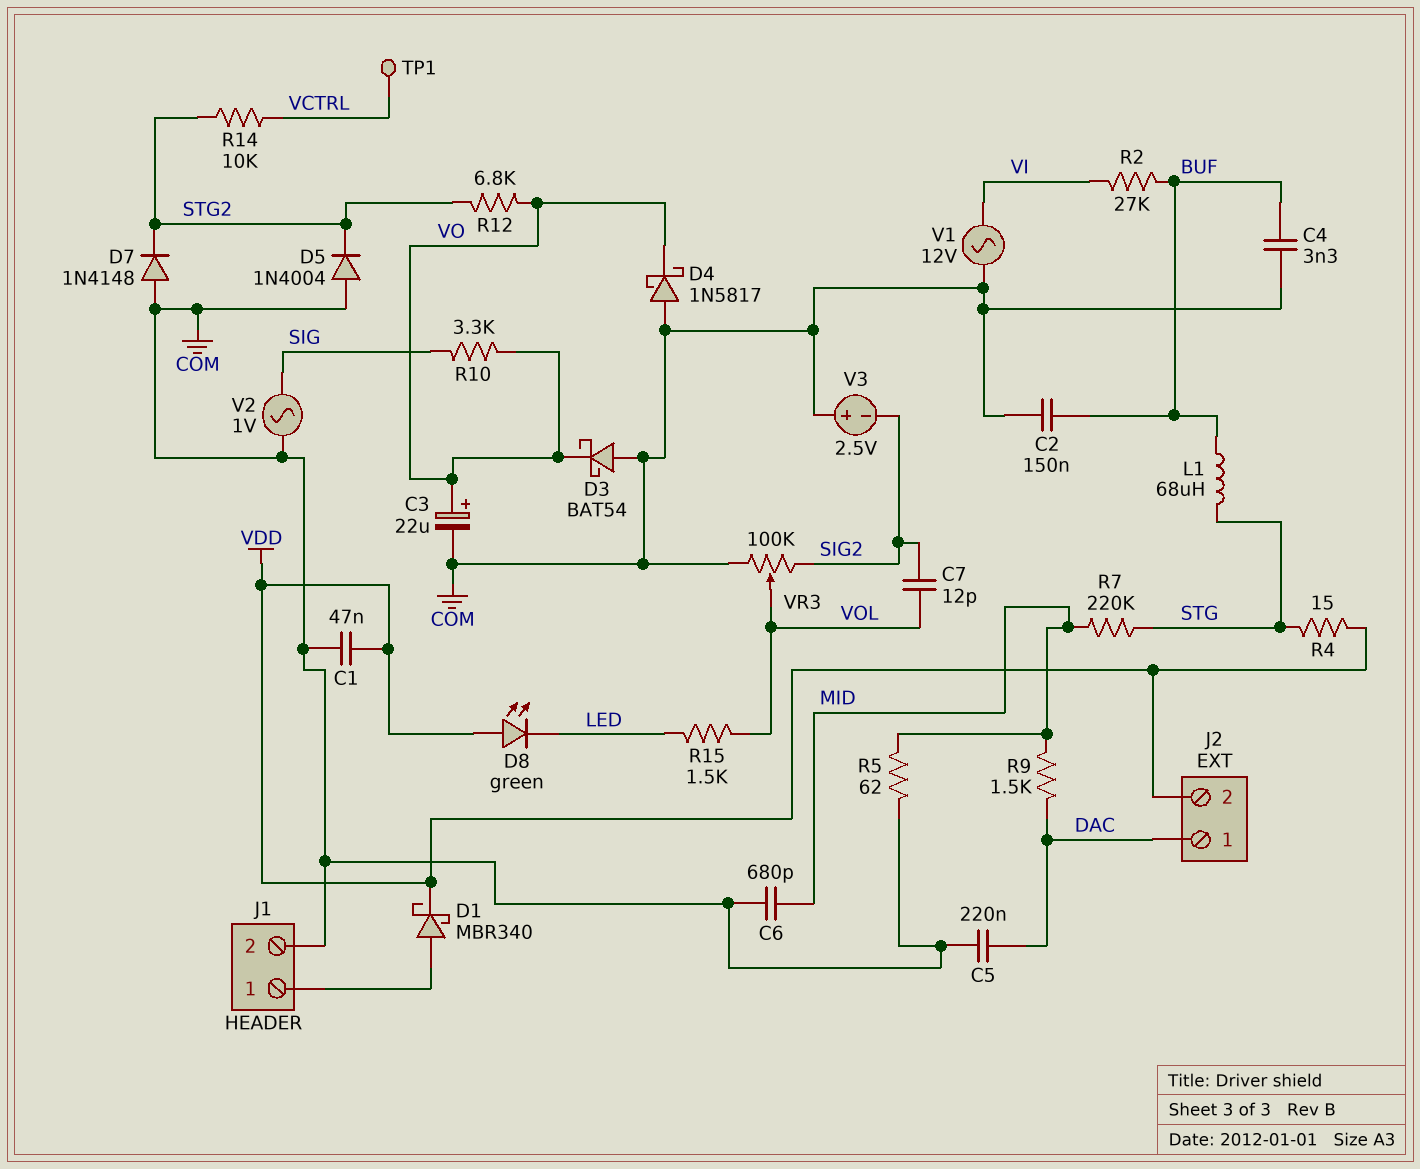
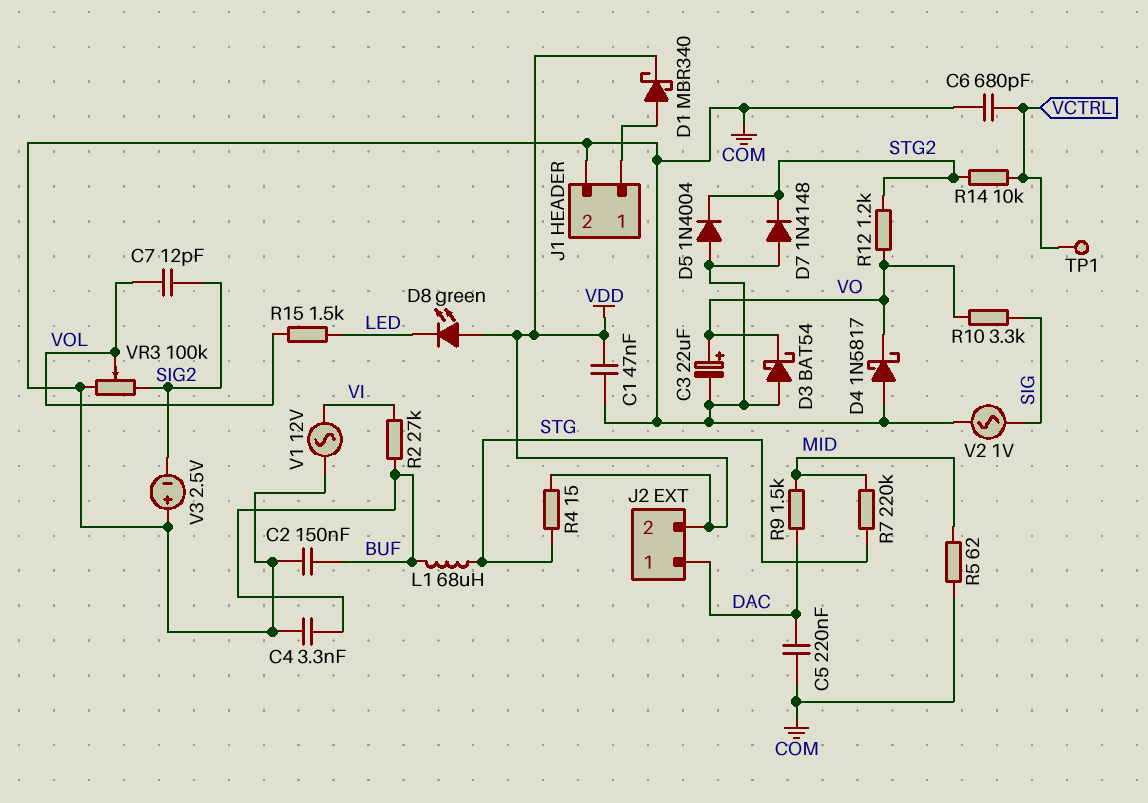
C6: 680pF (COM, MID) -> 680pF (COM, VCTRL)
R12: 6.8k (STG2, VO) -> 1.2k (STG2, VO)

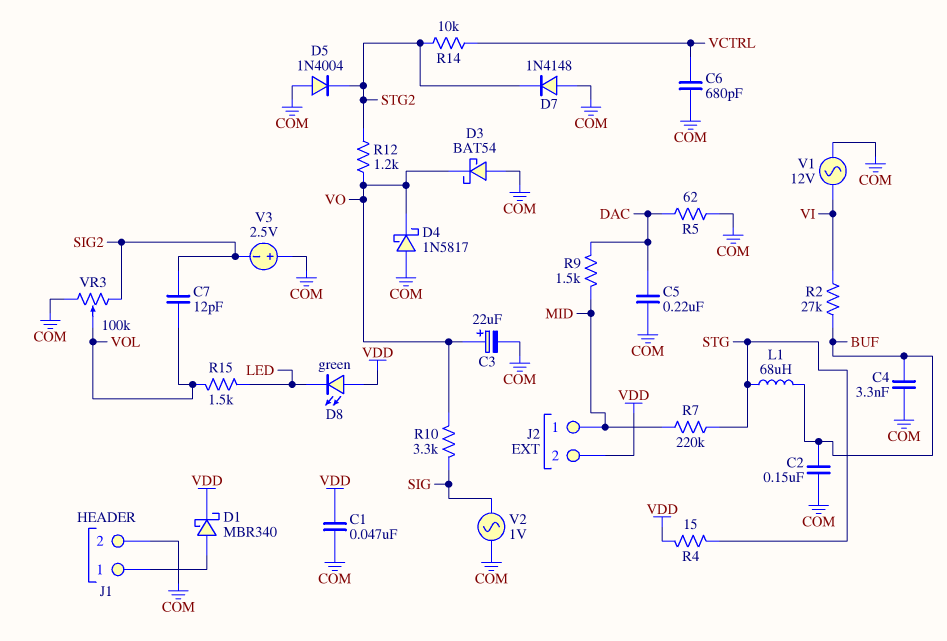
J2 pin 1: DAC -> MID
R5: 62 (COM, MID) -> 62 (COM, DAC)
TP1: test point (VCTRL) -> none

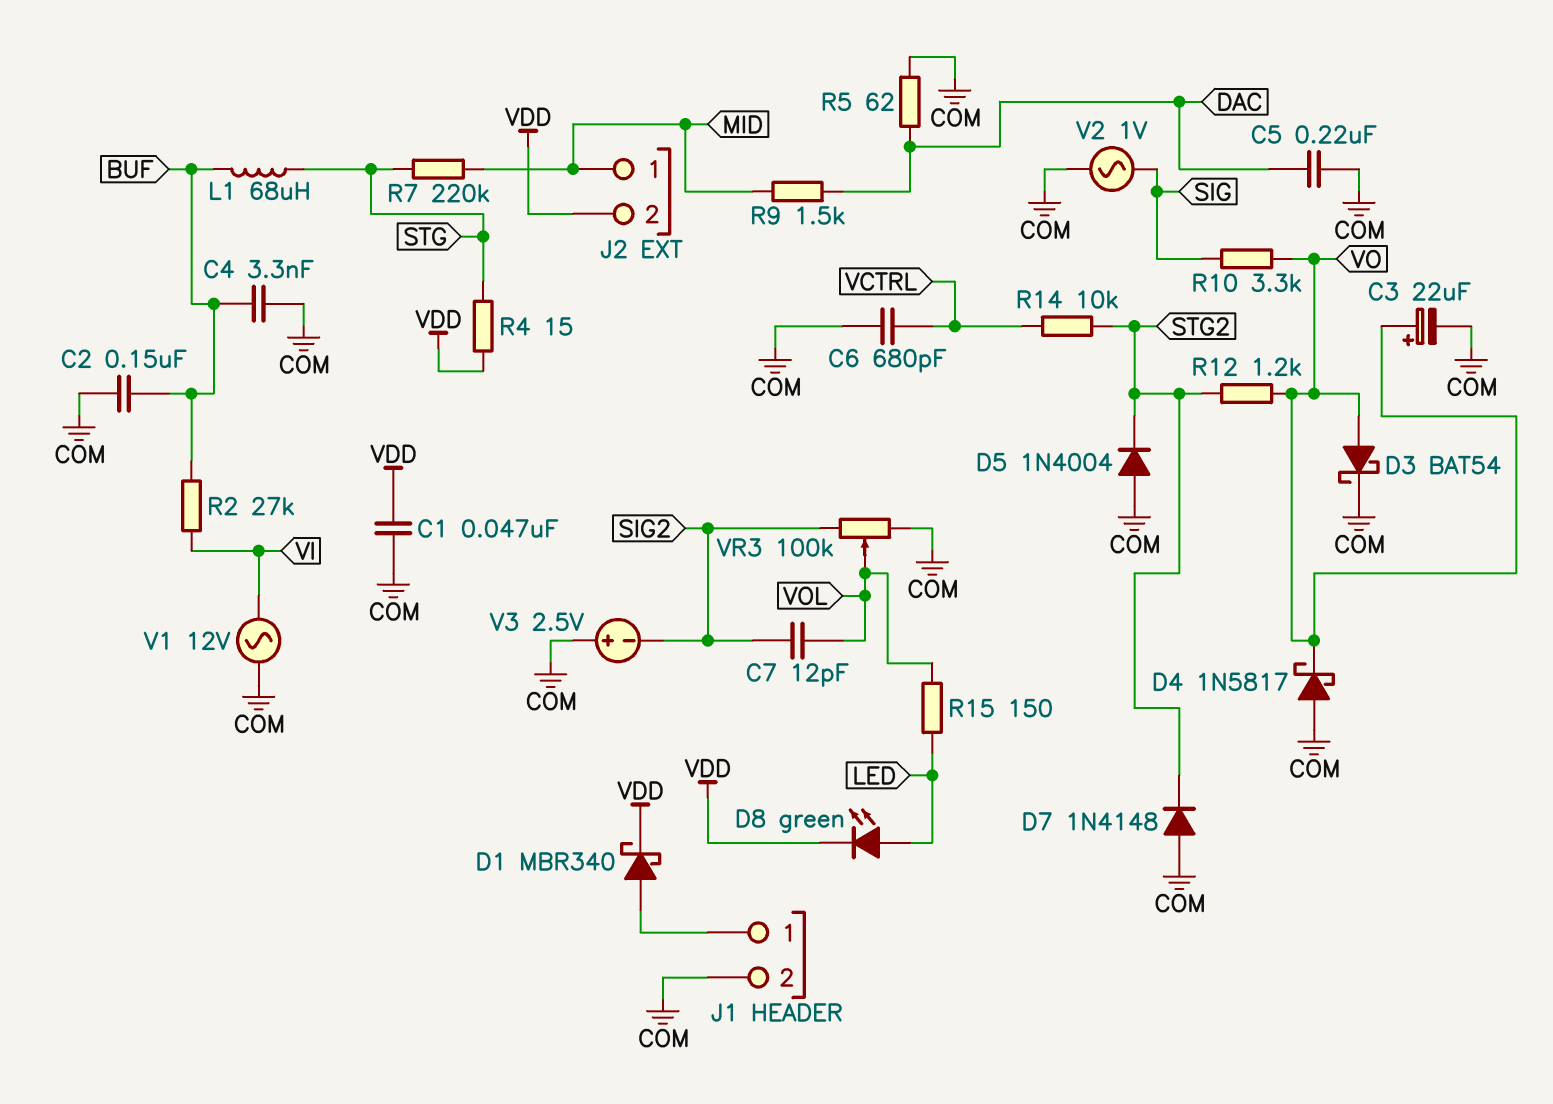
D3: schottky BAT54 (A COM, K VO) -> schottky BAT54 (A VO, K COM)
D8: LED green (A VDD, K LED) -> LED green (A LED, K VDD)
R15: 1.5k (LED, VOL) -> 150 (LED, VOL)

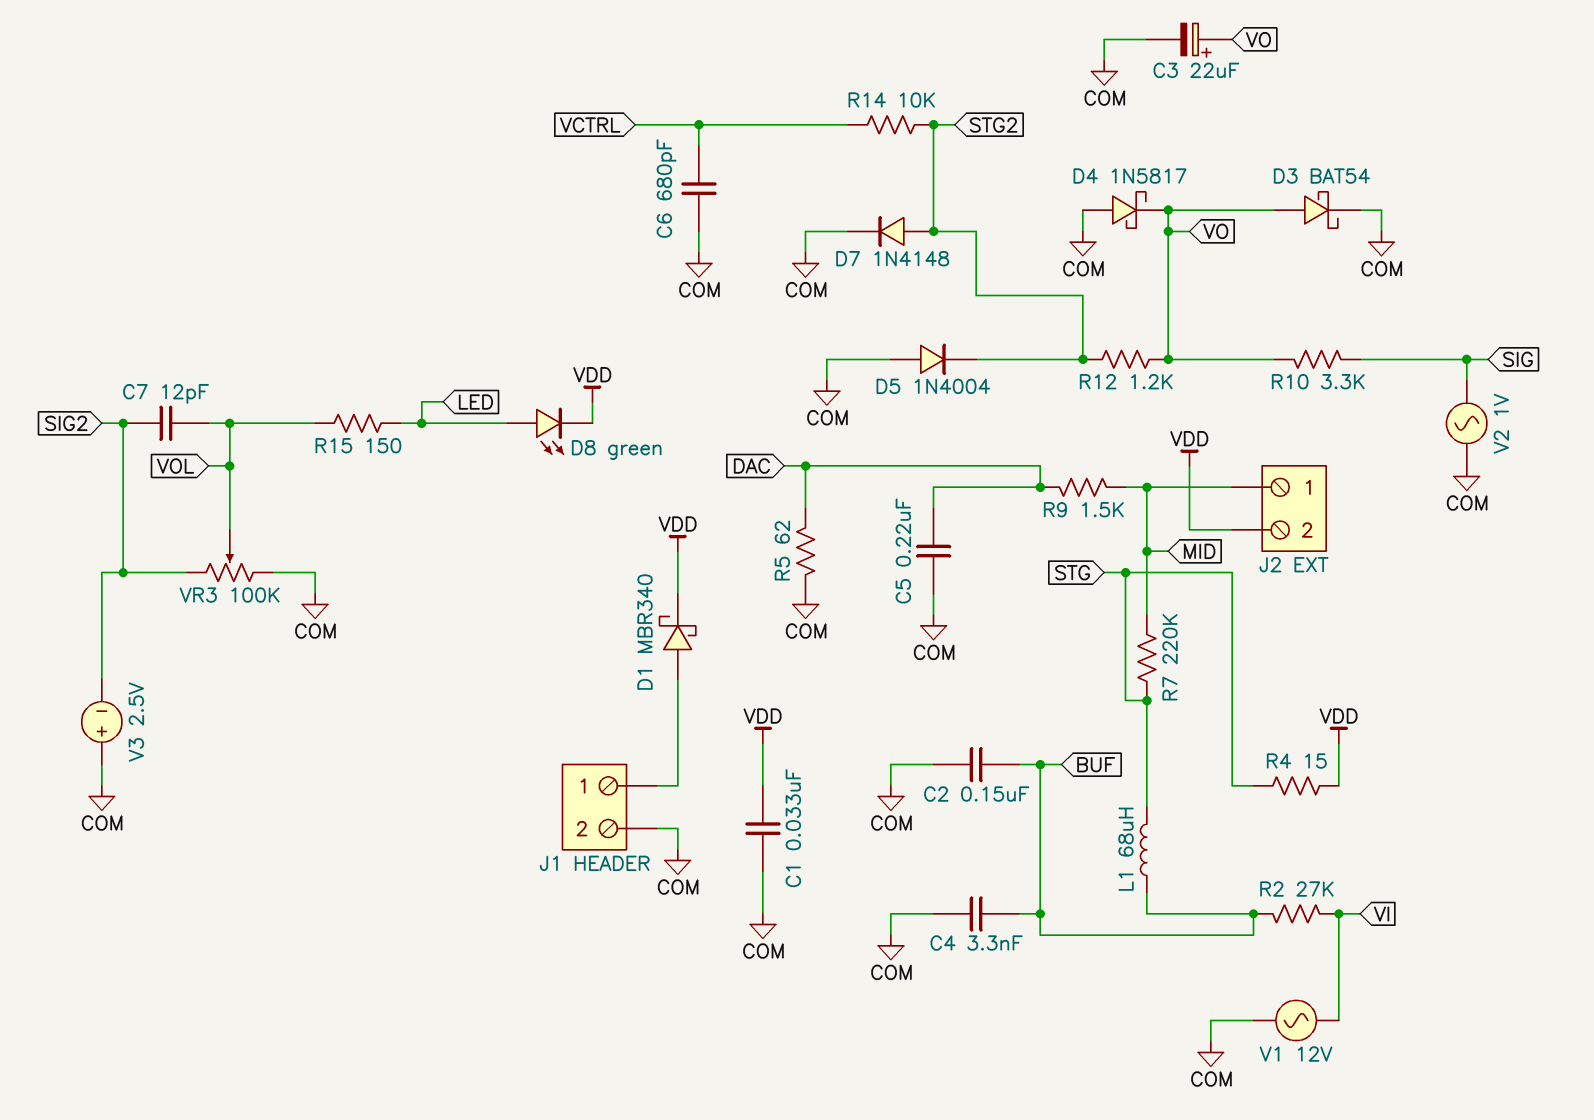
C1: 47nF (COM, VDD) -> 33nF (COM, VDD)
D7: diode 1N4148 (A COM, K STG2) -> diode 1N4148 (A STG2, K COM)

